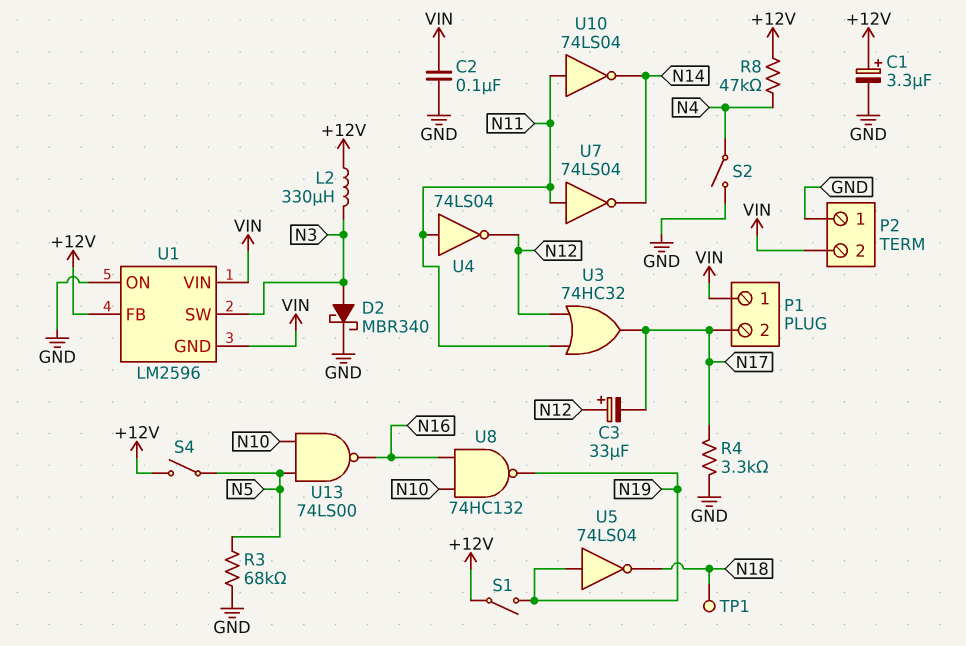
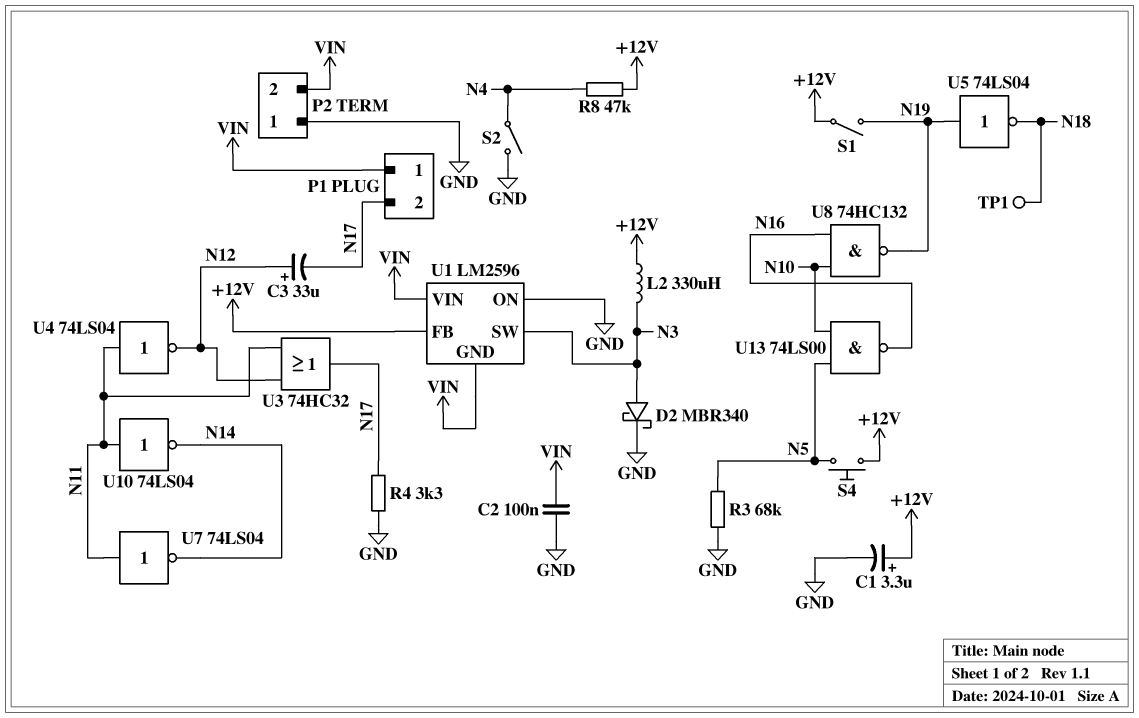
S4: switch (+12V, N5) -> button (+12V, N5)

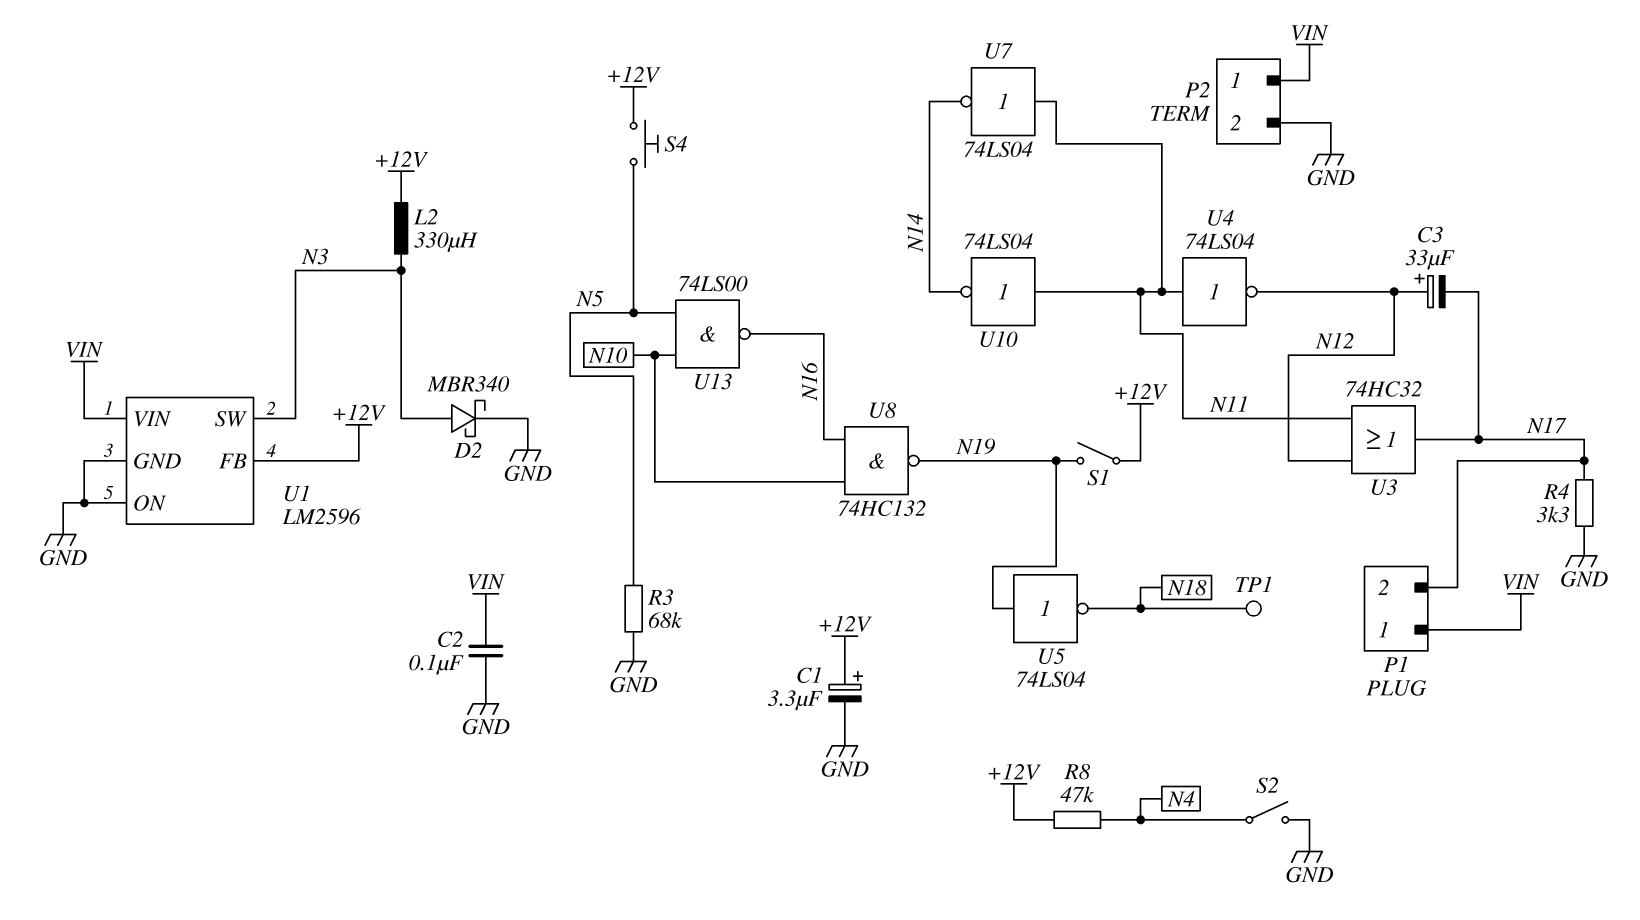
P2 pin 1: GND -> VIN
P2 pin 2: VIN -> GND
U1 pin GND: VIN -> GND

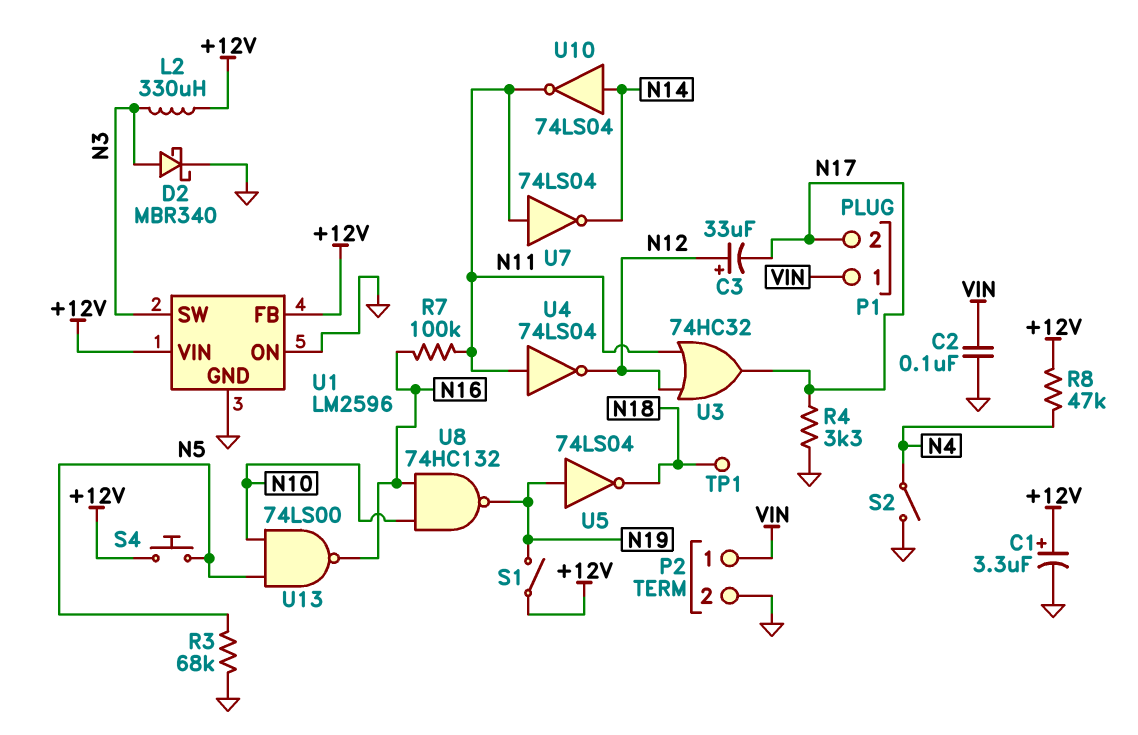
R7: none -> 100k (N11, N16)
U1 pin VIN: VIN -> +12V
U10: NOT 74LS04 (in N11, out N14) -> NOT 74LS04 (in N14, out N11)

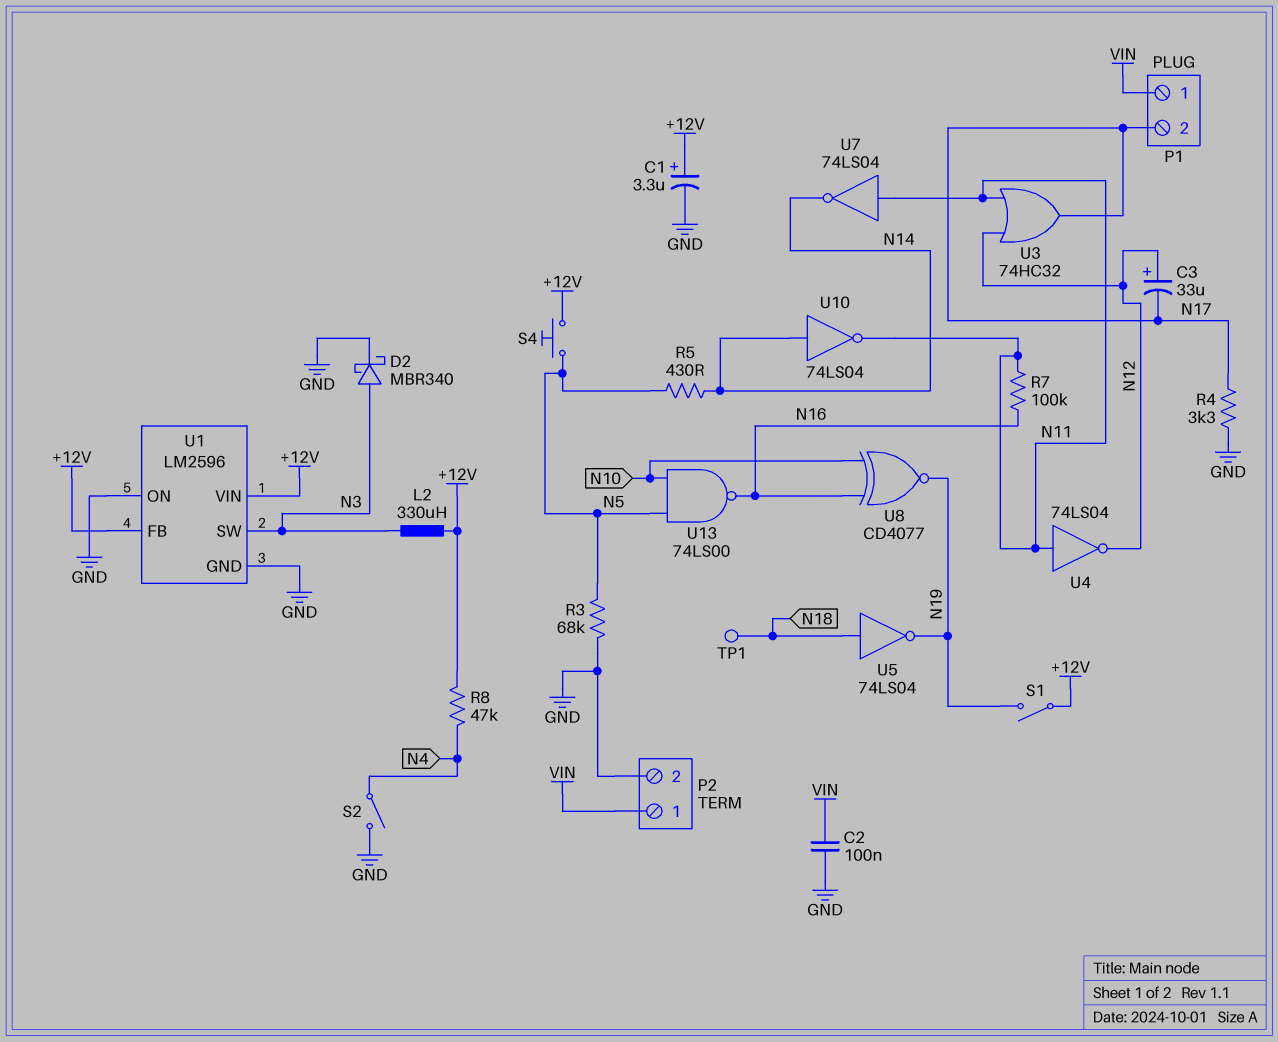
R5: none -> 430 (N5, N14)
U5: NOT 74LS04 (in N19, out N18) -> NOT 74LS04 (in N18, out N19)
U8: NAND 74HC132 (in N10, in N16, out N19) -> XNOR CD4077 (in N10, in N16, out N19)

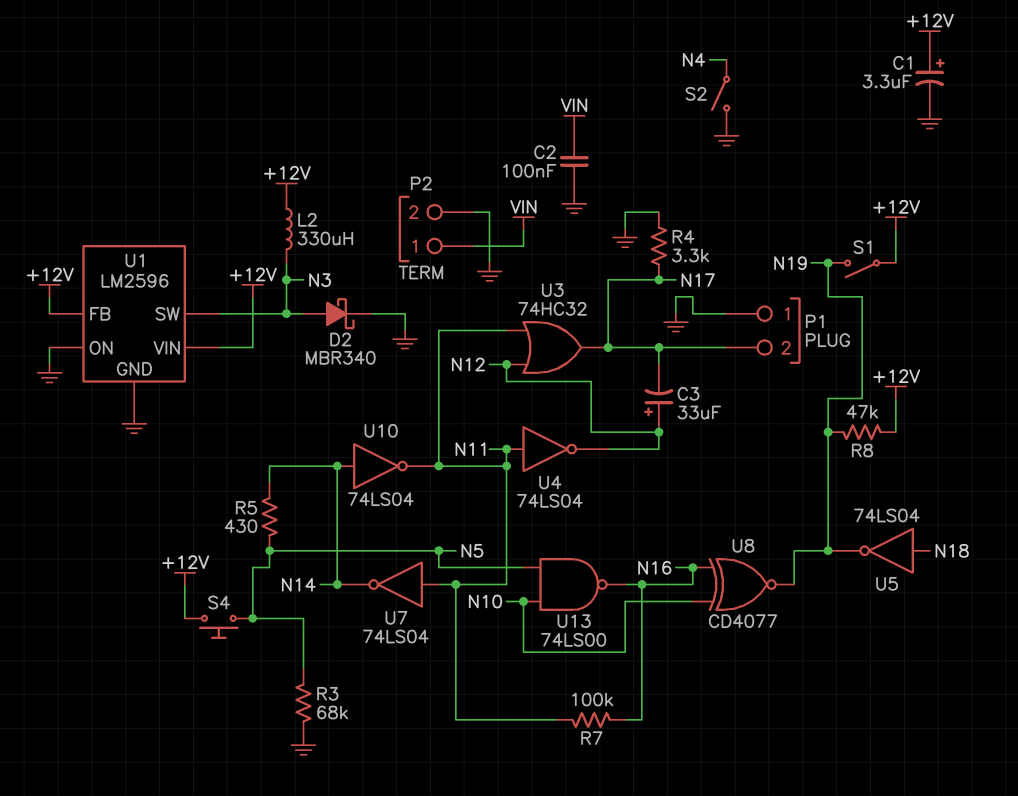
P1 pin 1: VIN -> GND
R8: 47k (+12V, N4) -> 47k (+12V, N19)
TP1: test point (N18) -> none

